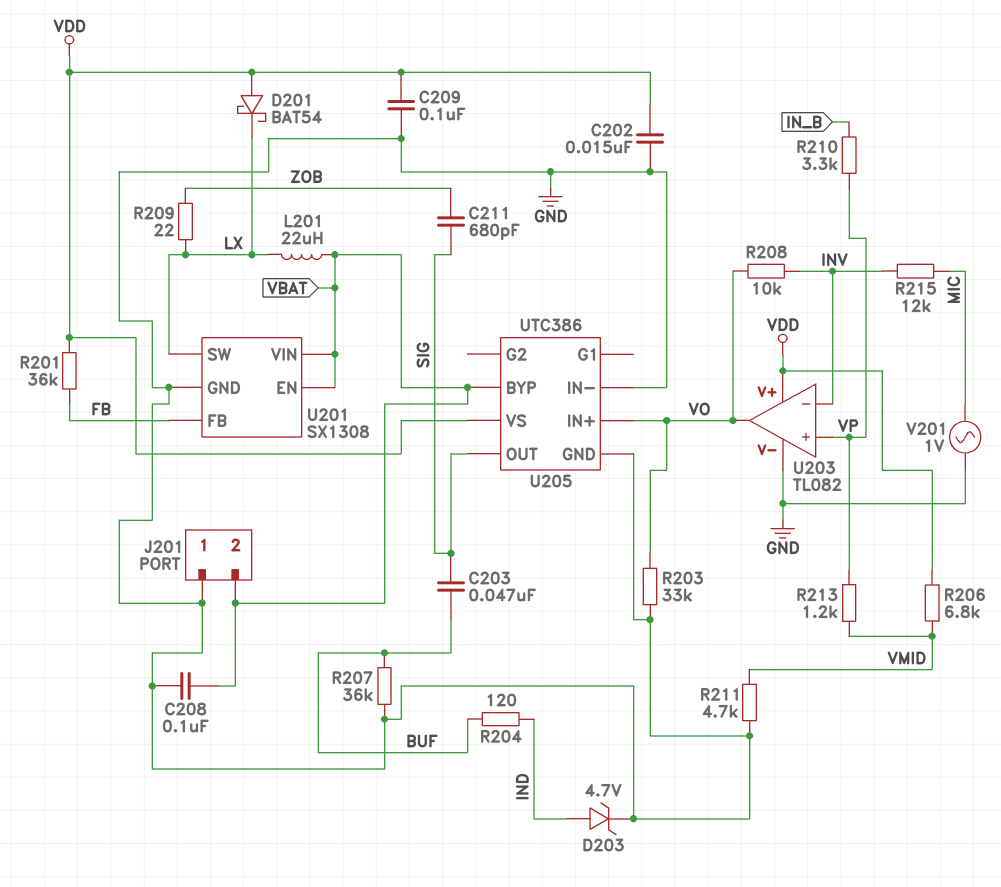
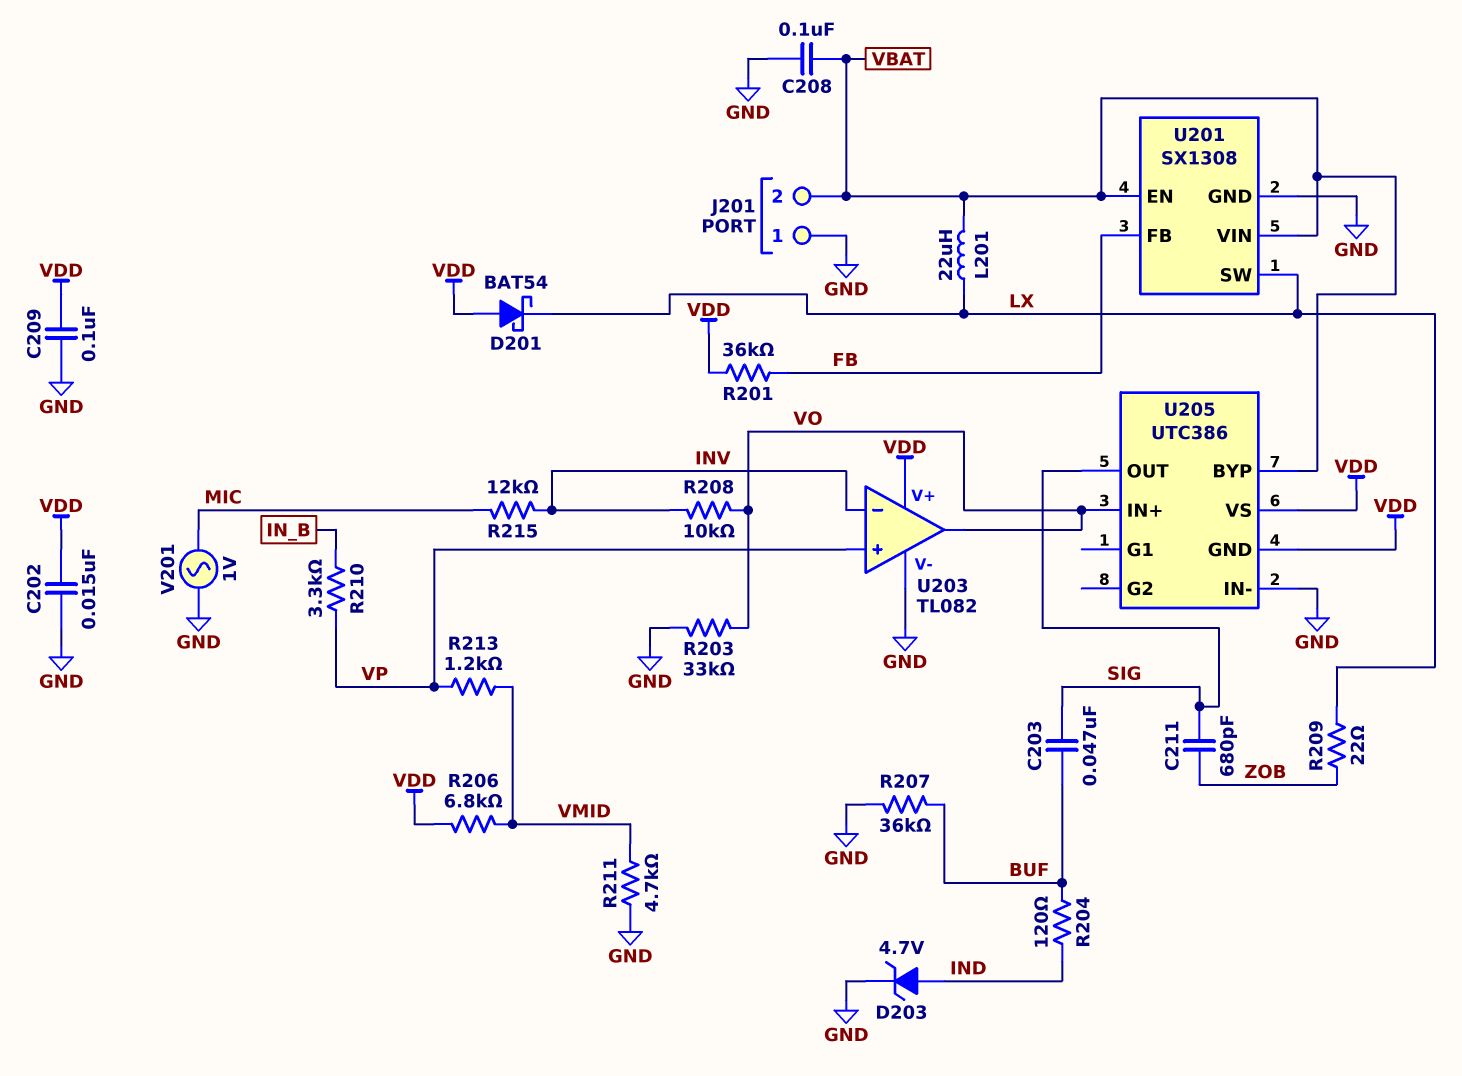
U205 pin GND: GND -> VDD

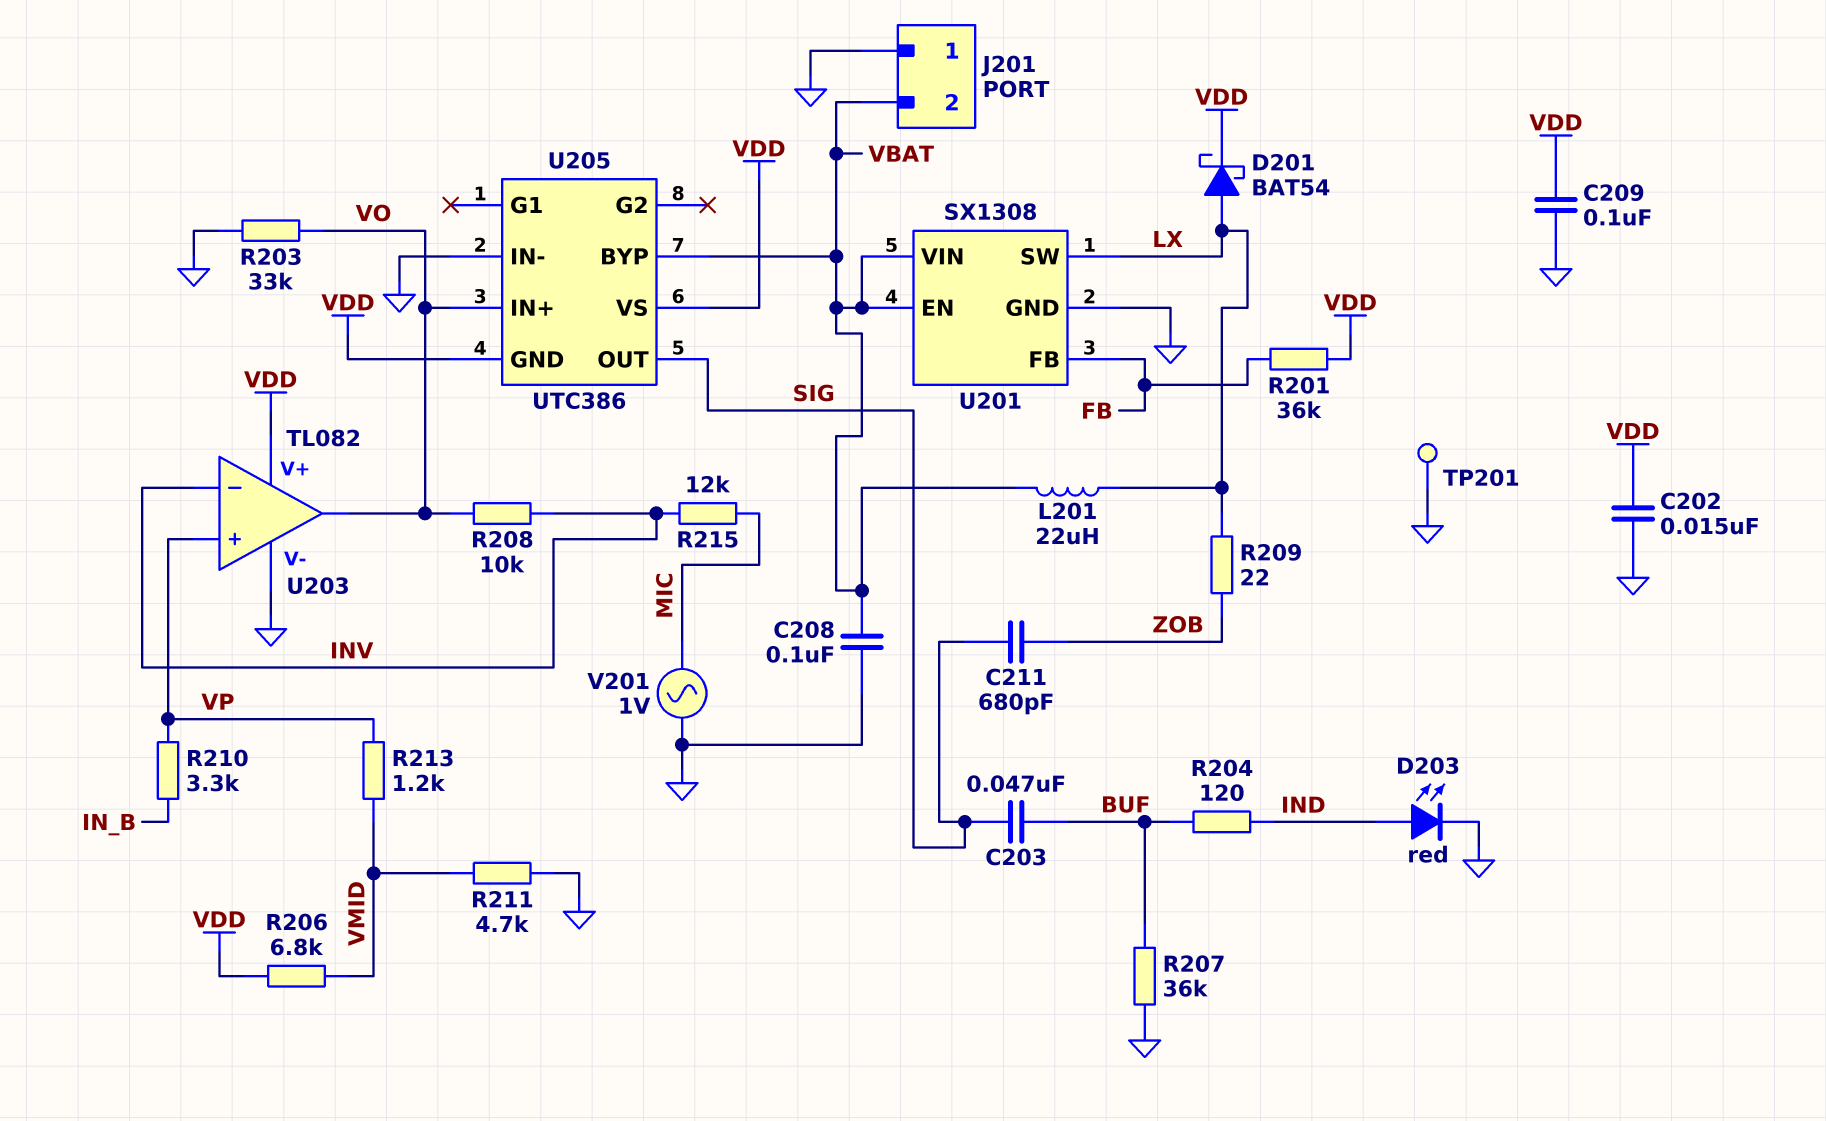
D201: schottky BAT54 (A VDD, K LX) -> schottky BAT54 (A LX, K VDD)
D203: zener 4.7V (A IND, K GND) -> LED red (A IND, K GND)
TP201: none -> test point (GND)

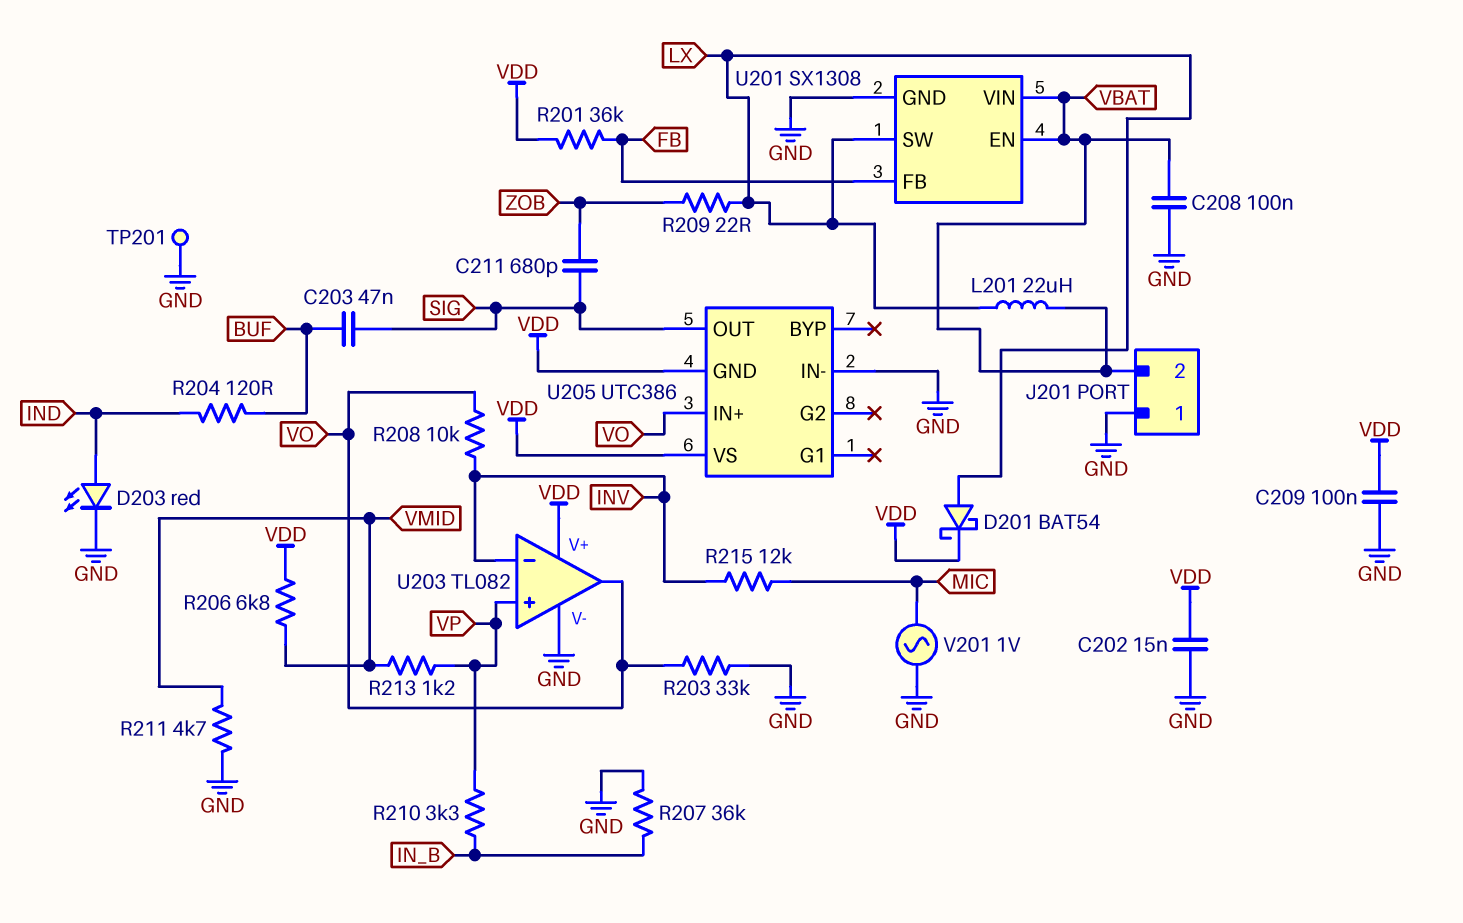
R207: 36k (BUF, GND) -> 36k (GND, IN_B)
U205 pin BYP: VBAT -> none

